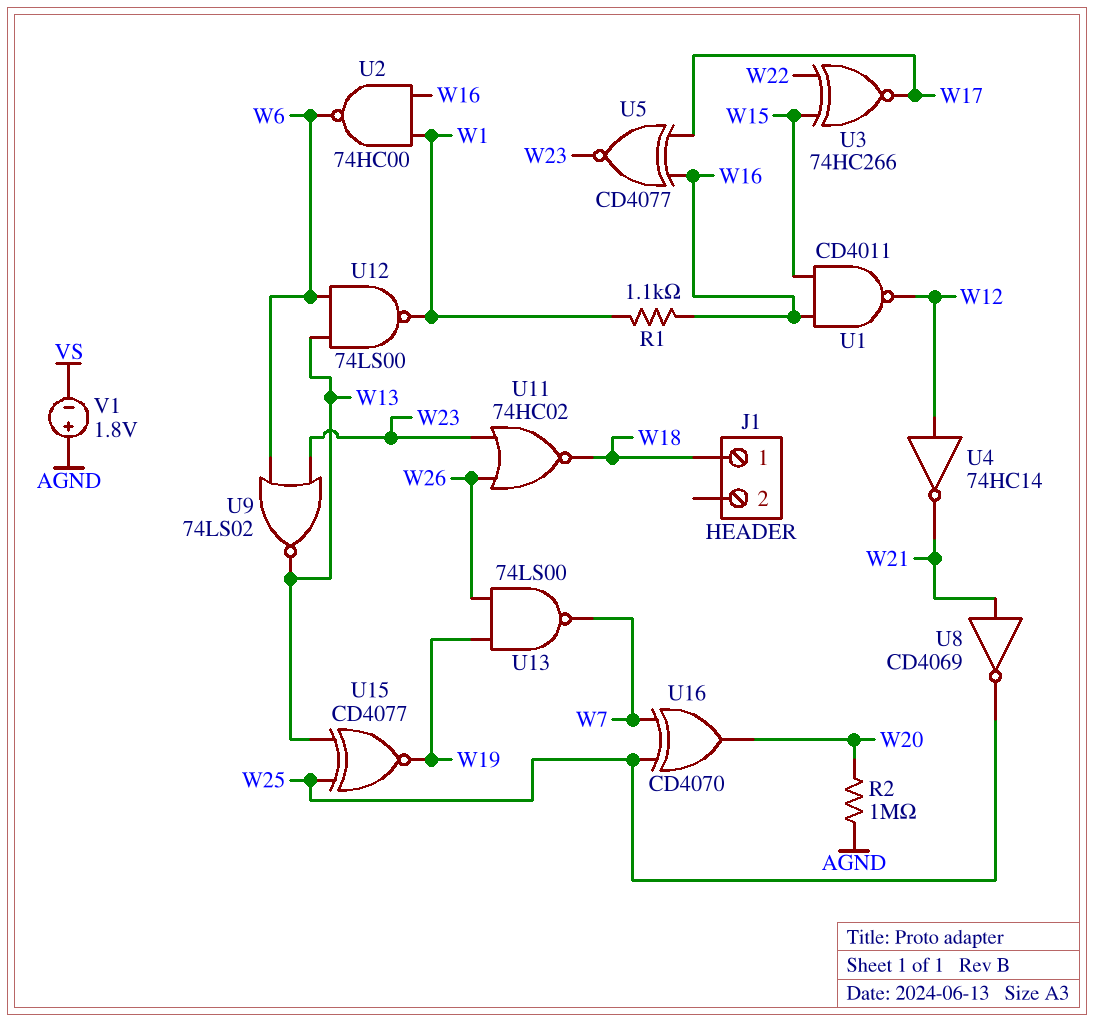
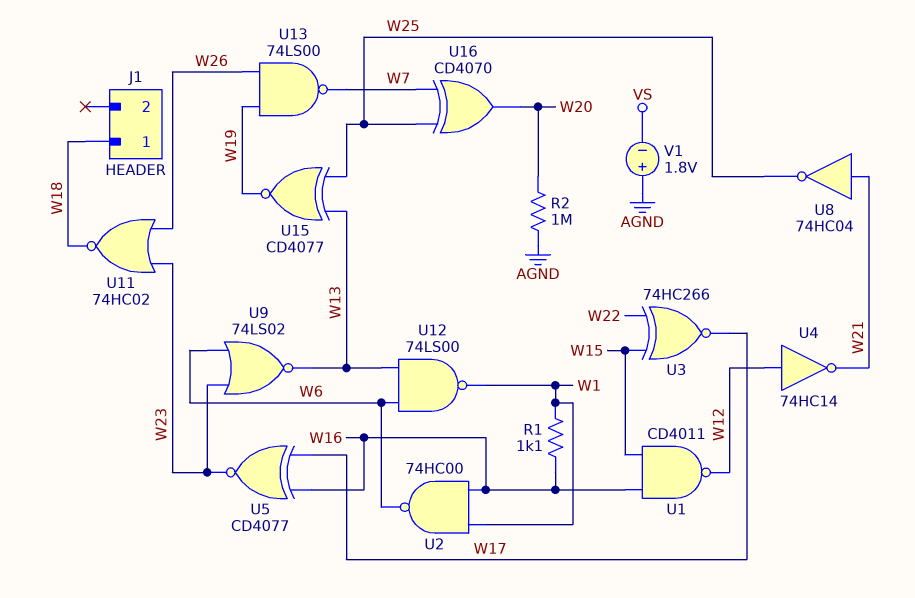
U8: NOT CD4069 (in W21, out W25) -> NOT 74HC04 (in W21, out W25)

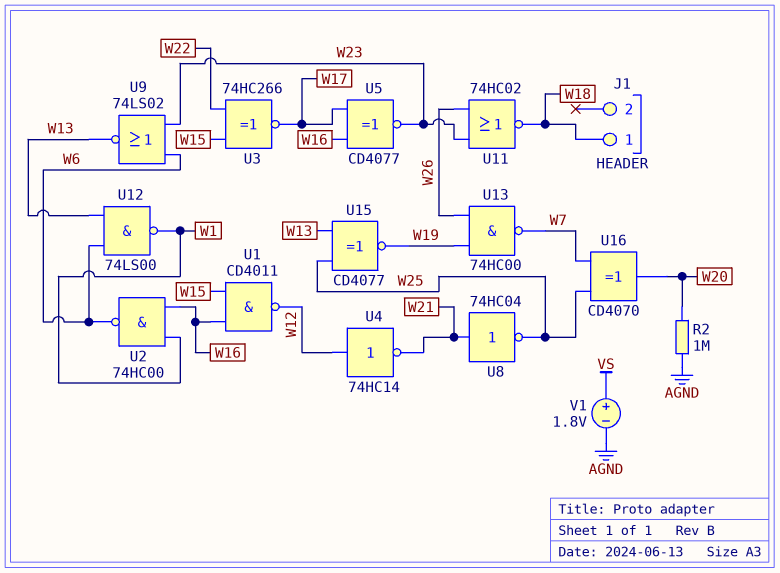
R1: 1.1k (W1, W16) -> none
U13: NAND 74LS00 (in W19, in W26, out W7) -> NAND 74HC00 (in W19, in W26, out W7)
V1: 1.8V (plus AGND, minus VS) -> 1.8V (plus VS, minus AGND)

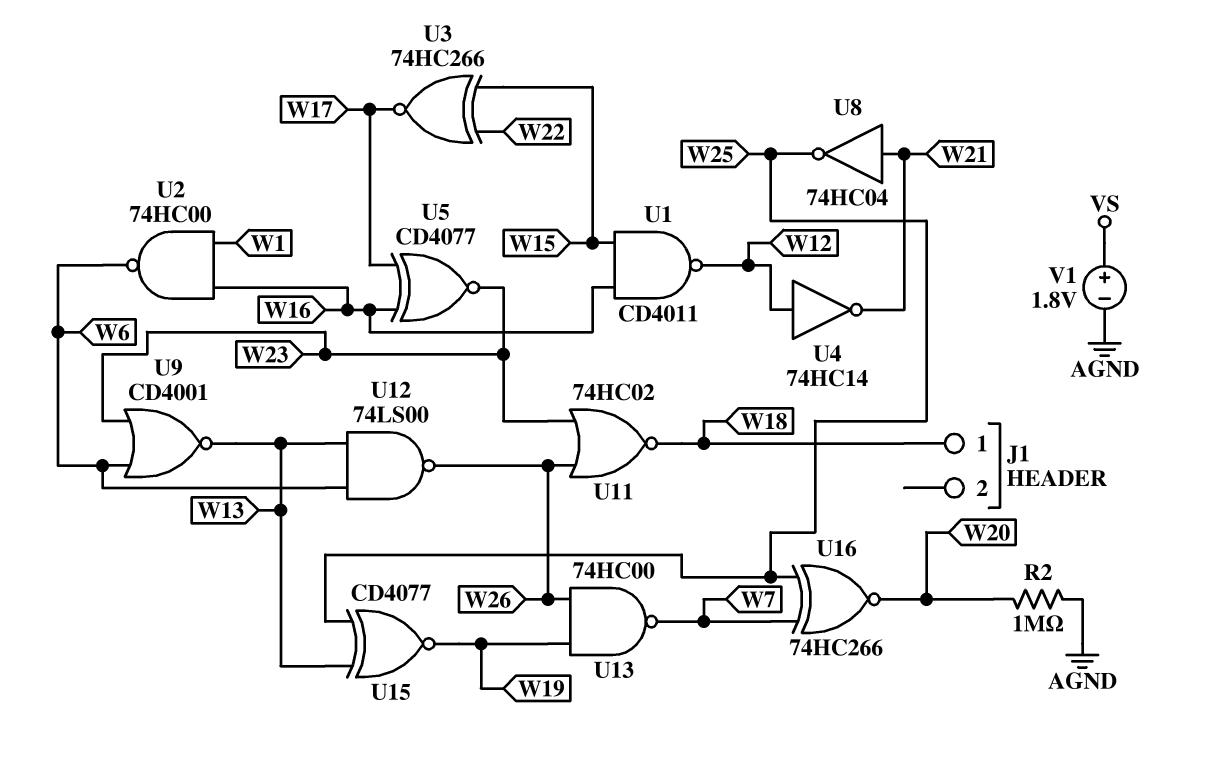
U9: NOR 74LS02 (in W6, in W23, out W13) -> NOR CD4001 (in W6, in W23, out W13)
U12: NAND 74LS00 (in W6, in W13, out W1) -> NAND 74LS00 (in W6, in W13, out W26)
U16: XOR CD4070 (in W7, in W25, out W20) -> XNOR 74HC266 (in W7, in W25, out W20)

